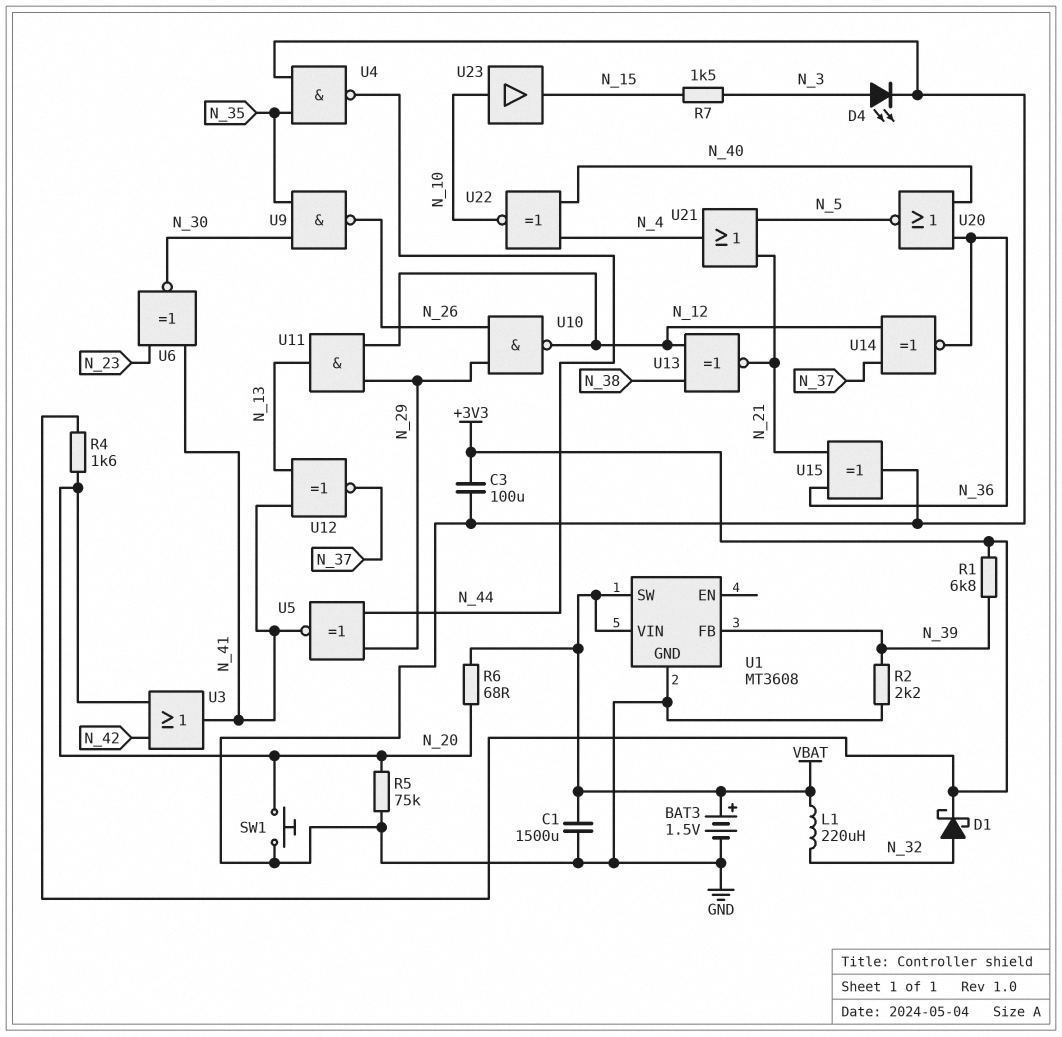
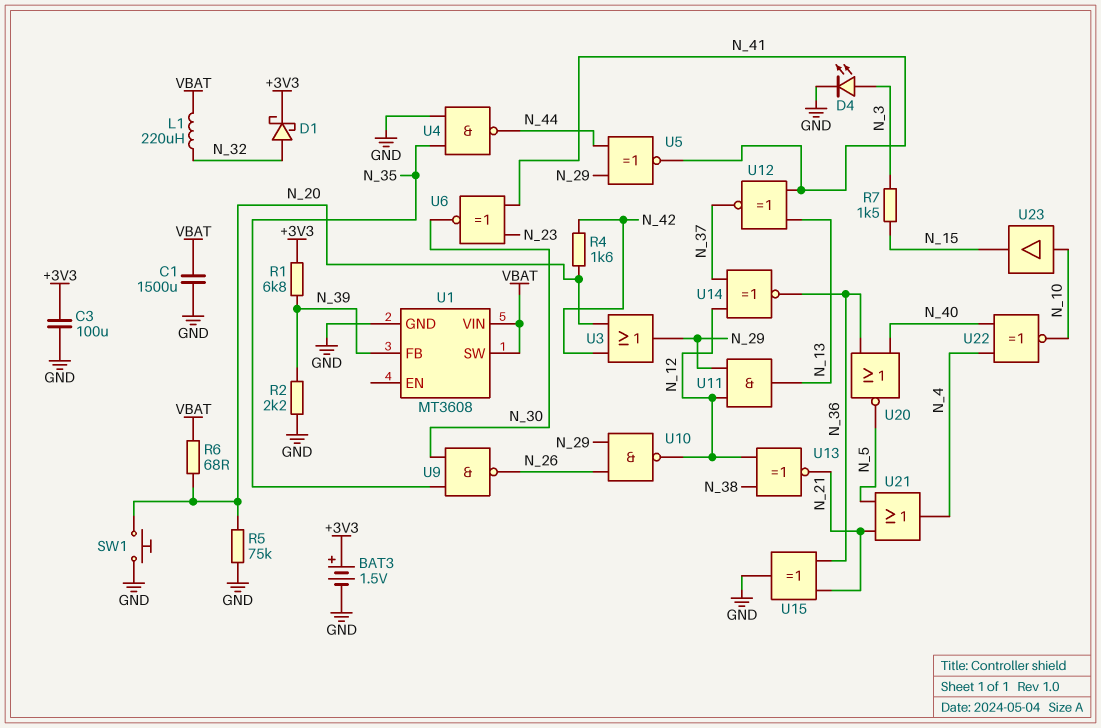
BAT3: 1.5V (plus VBAT, minus GND) -> 1.5V (plus +3V3, minus GND)
R4: 1.6k (+3V3, N_20) -> 1.6k (N_20, N_42)
U3: OR (in N_20, in N_42, out N_41) -> OR (in N_20, in N_42, out N_29)

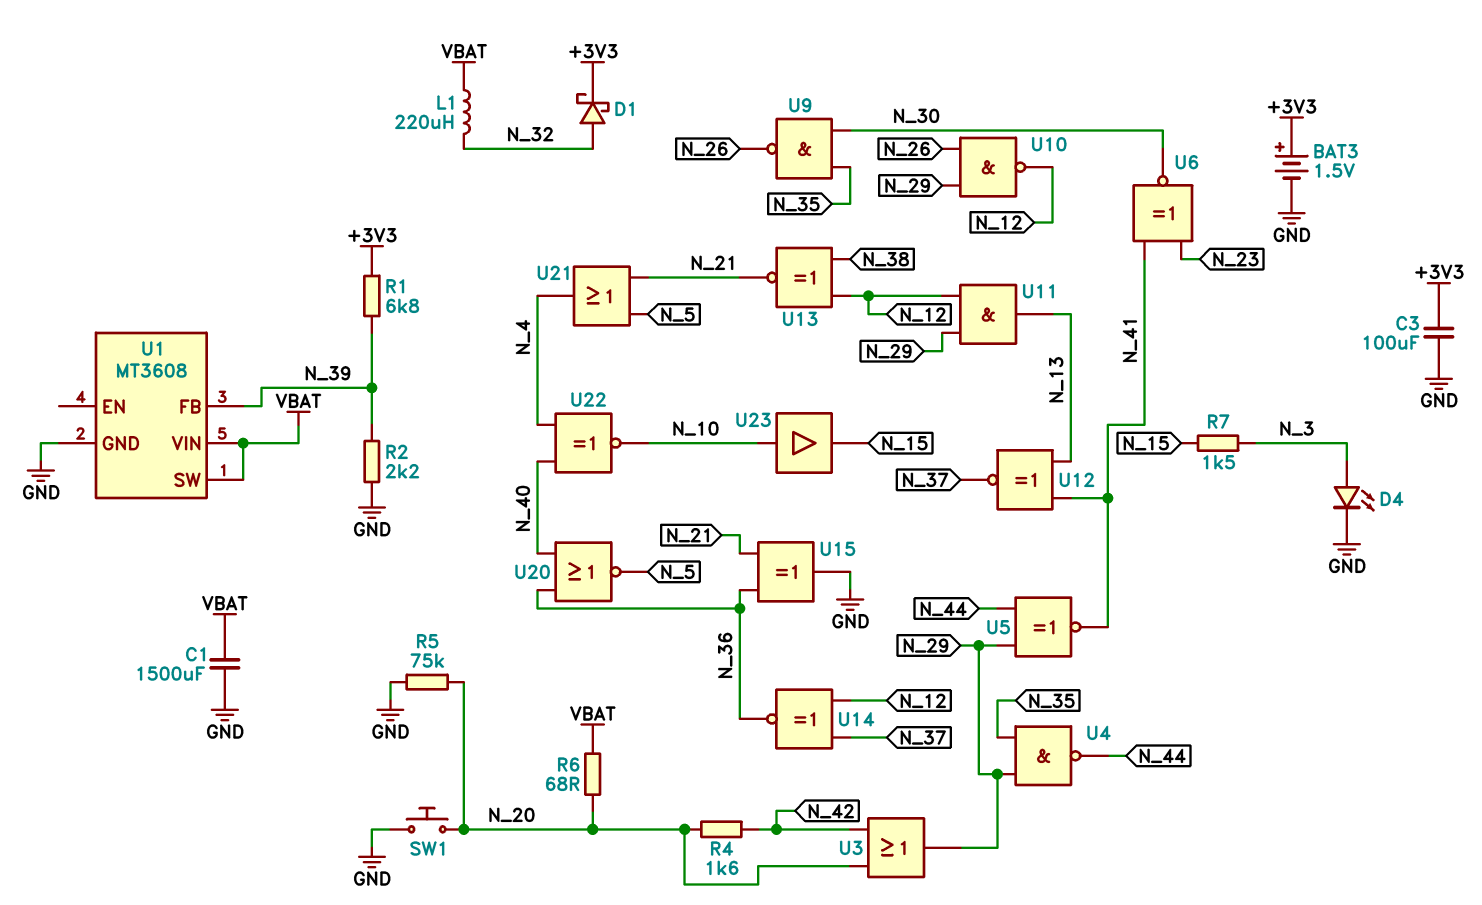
U4: NAND (in GND, in N_35, out N_44) -> NAND (in N_29, in N_35, out N_44)

